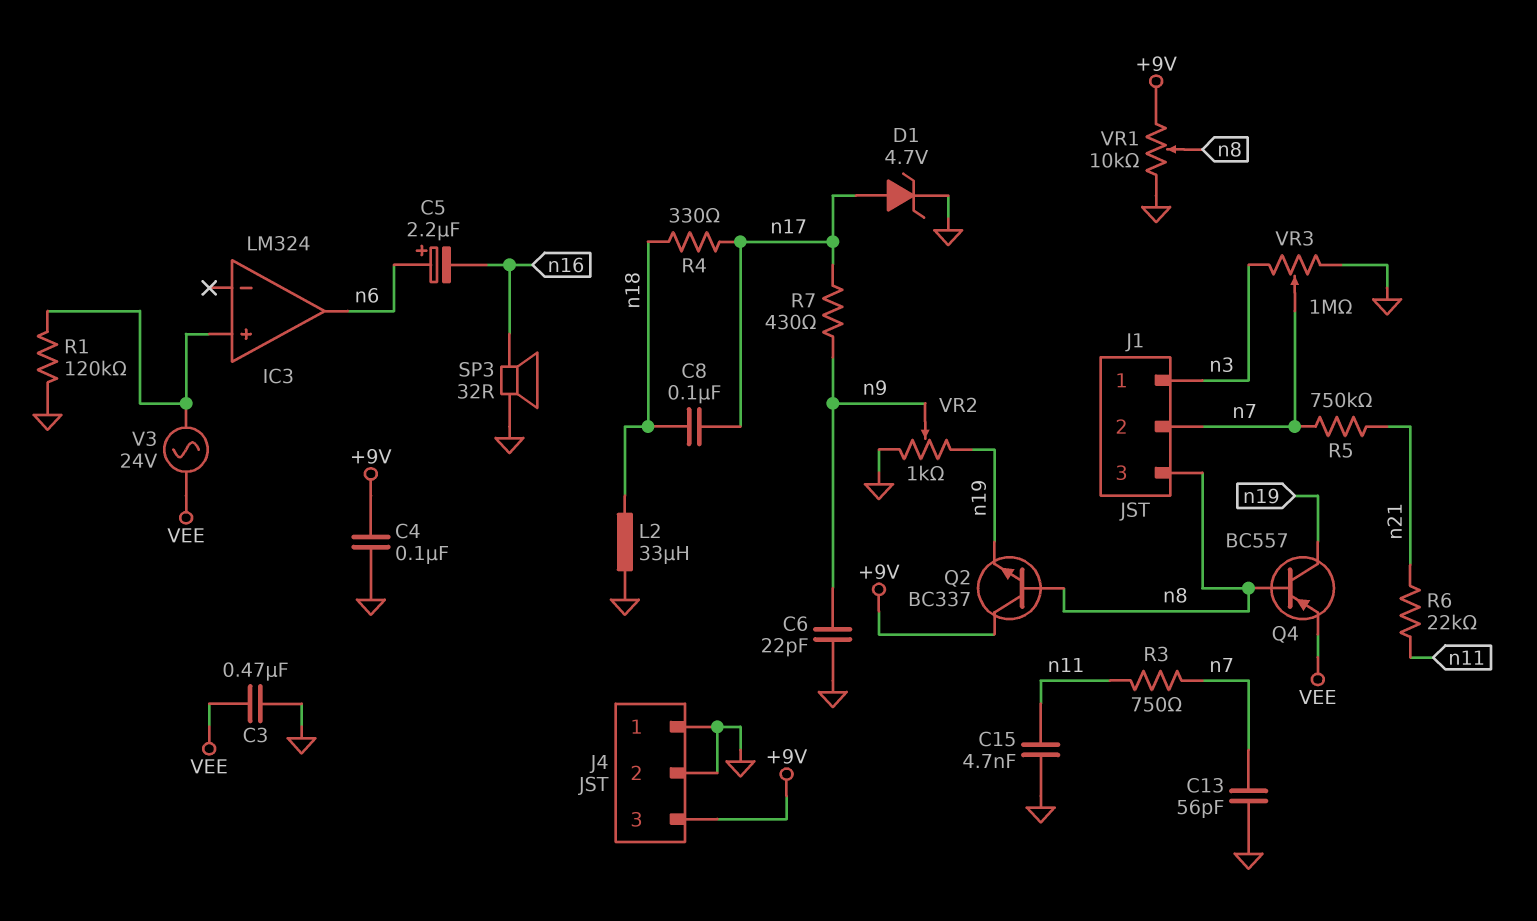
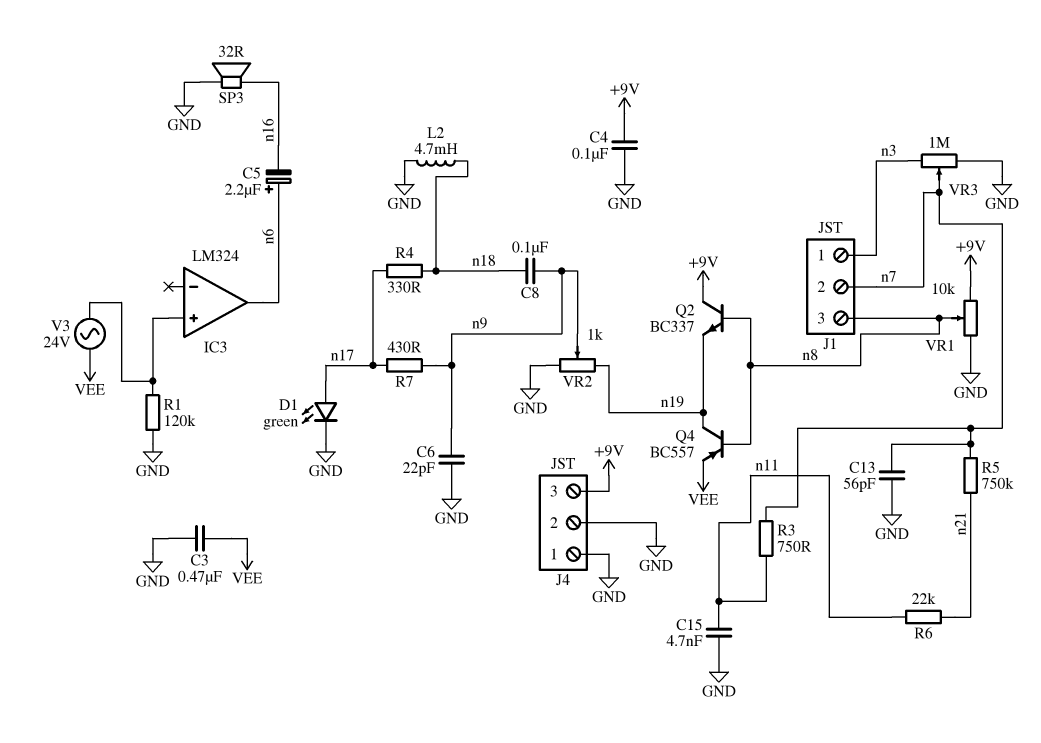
C8: 100nF (n17, n18) -> 100nF (n9, n18)
D1: zener 4.7V (A n17, K GND) -> LED green (A n17, K GND)
L2: 33uH (GND, n18) -> 4.7mH (GND, n18)

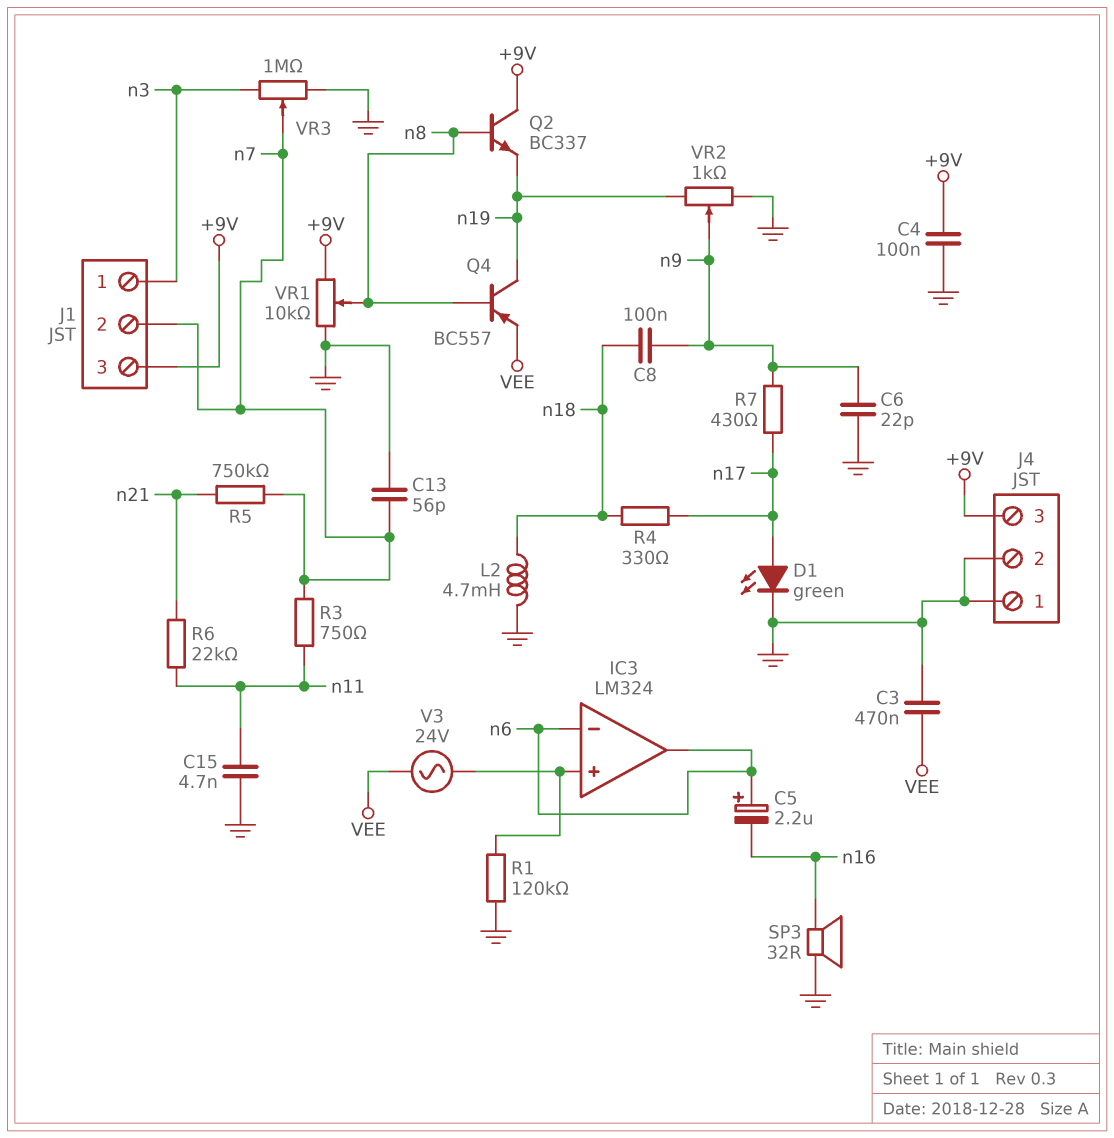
IC3 pin in-: none -> n6
J1 pin 3: n8 -> +9V

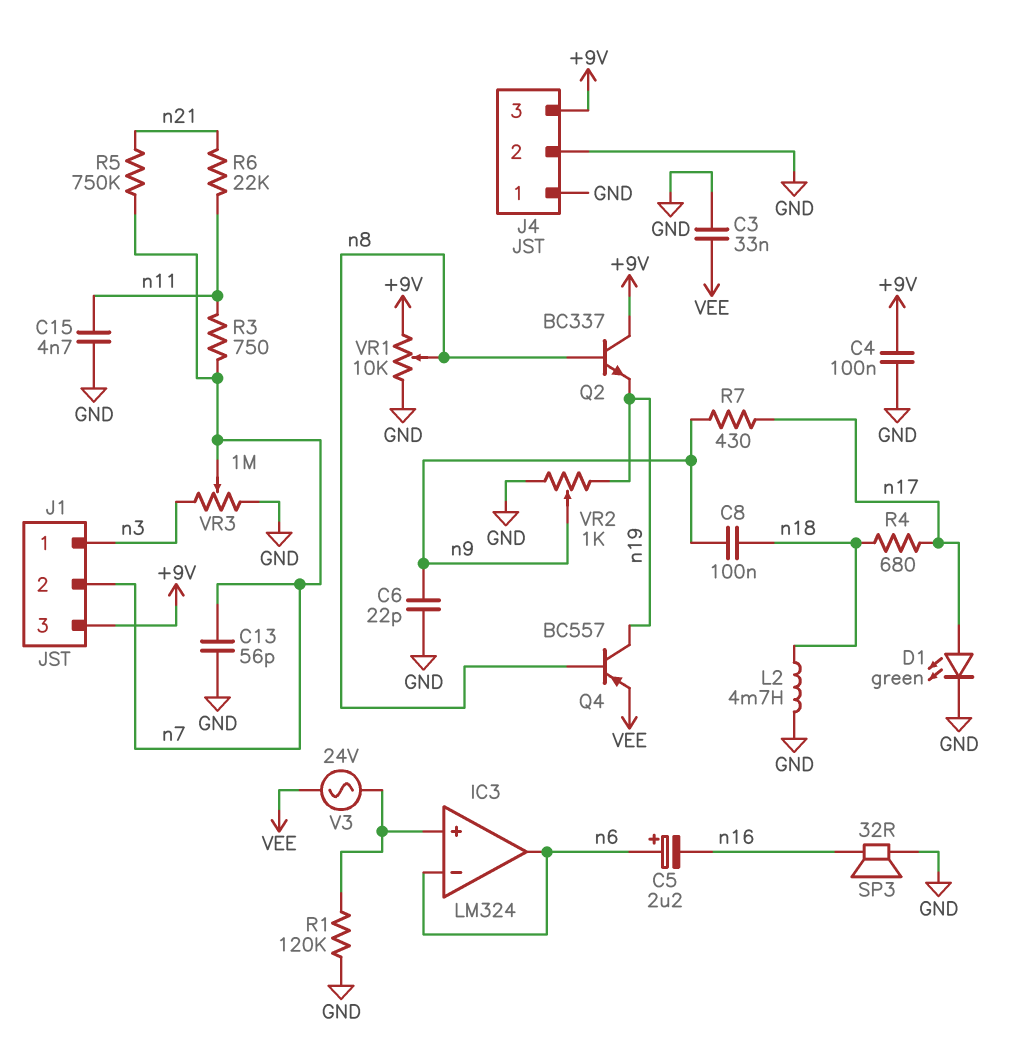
C3: 470nF (GND, VEE) -> 33nF (GND, VEE)
R4: 330 (n17, n18) -> 680 (n17, n18)

